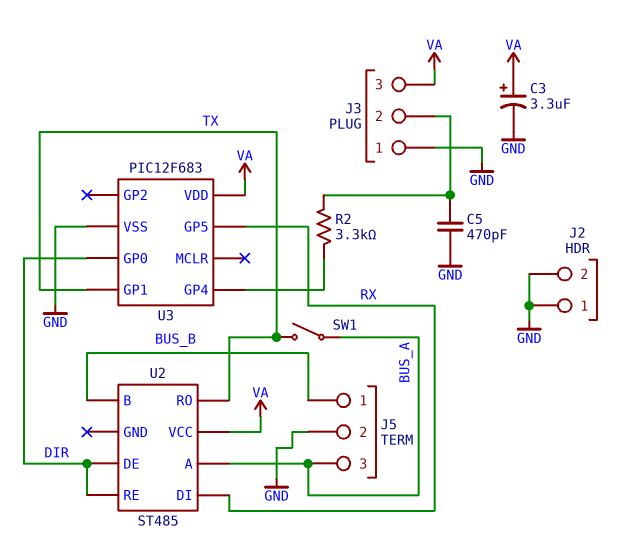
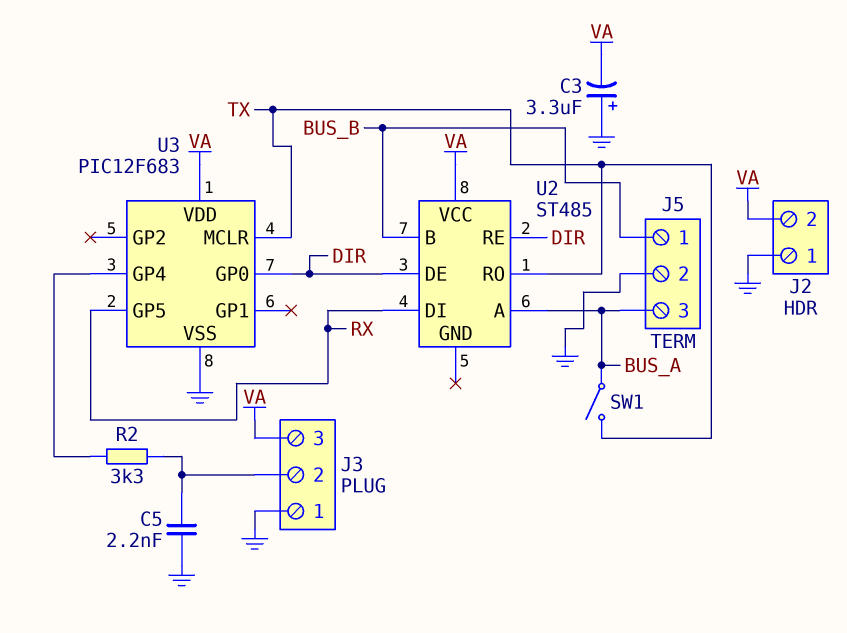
C3: 3.3uF (plus VA, minus GND) -> 3.3uF (plus GND, minus VA)
C5: 470pF (GND, J3/2) -> 2.2nF (GND, J3/2)
J2 pin 2: GND -> VA
U3 pin GP1: TX -> none
U3 pin MCLR: none -> TX

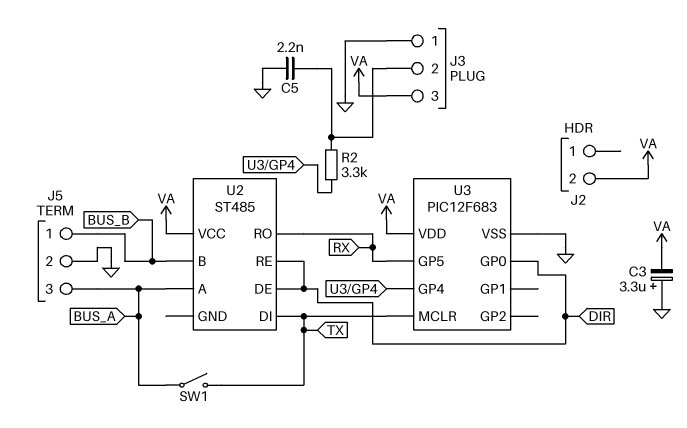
J2 pin 1: GND -> none
U2 pin DI: RX -> TX
U2 pin RO: TX -> RX

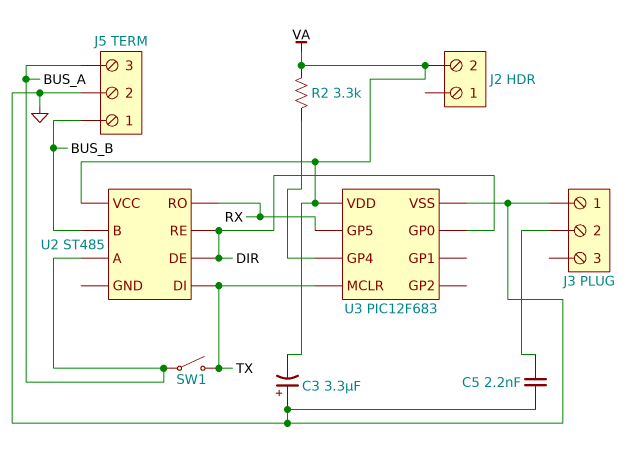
J3 pin 3: VA -> none
R2: 3.3k (J3/2, U3/GP4) -> 3.3k (U3/GP4, VA)

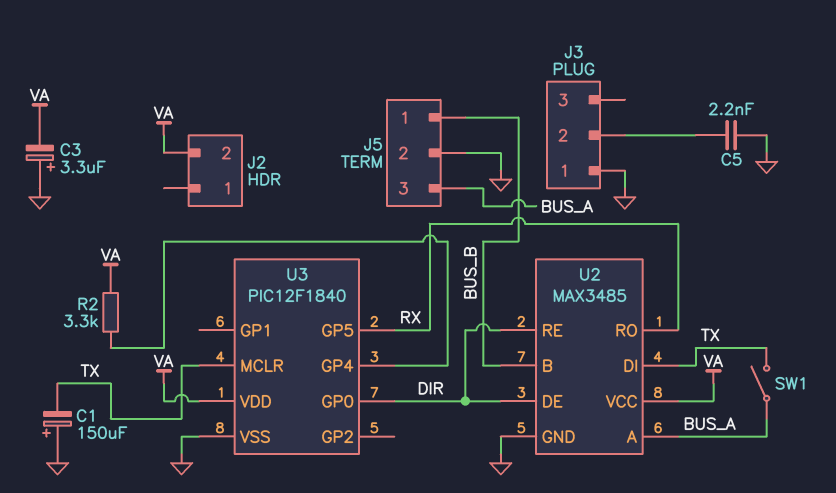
C1: none -> 150uF (plus GND, minus TX)
U2: ST485 -> MAX3485
U2 pin GND: none -> GND
U3: PIC12F683 -> PIC12F1840

